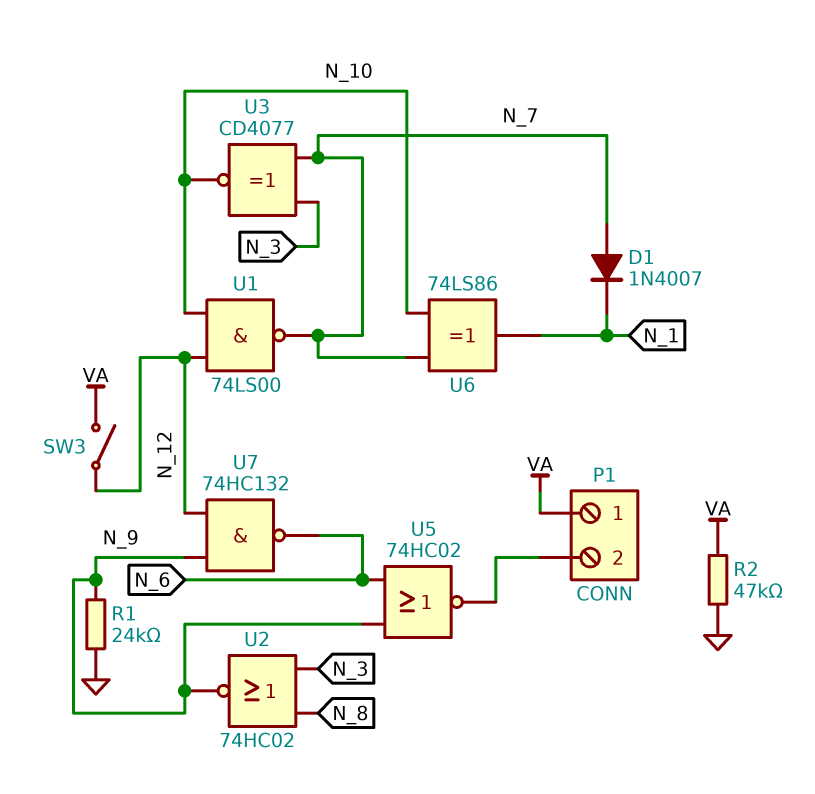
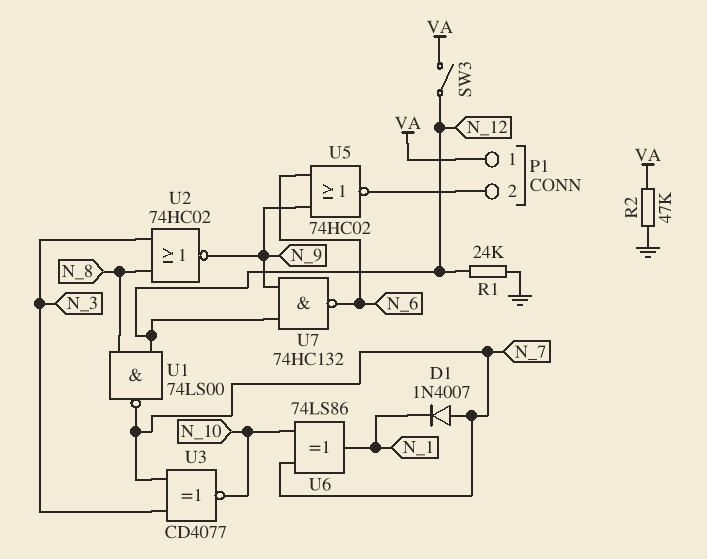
R1: 24k (GND, N_9) -> 24k (GND, N_12)
U1: NAND 74LS00 (in N_10, in N_12, out N_7) -> NAND 74LS00 (in N_8, in N_12, out N_7)

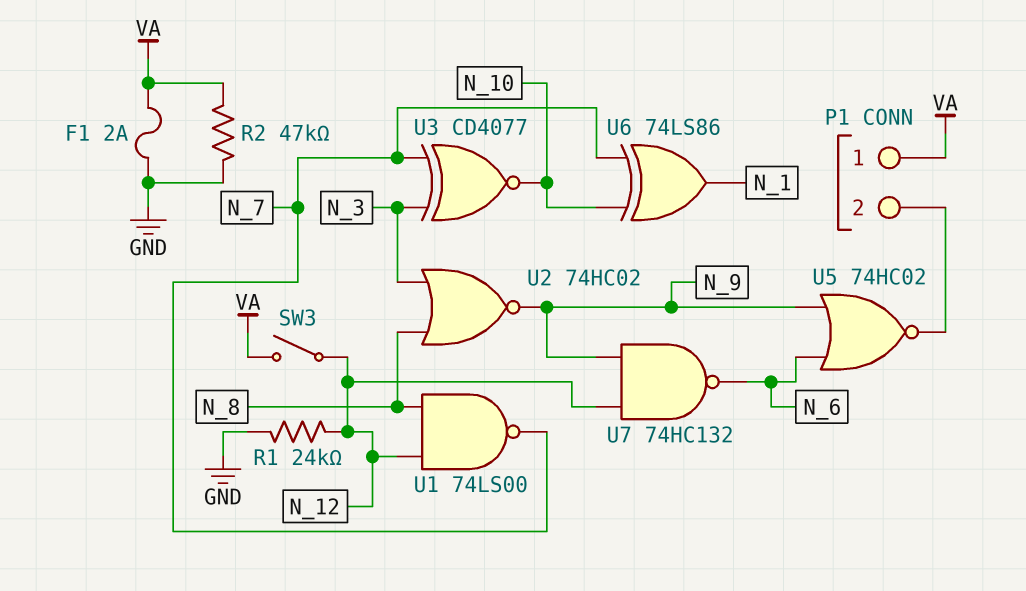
D1: diode 1N4007 (A N_7, K N_1) -> none
F1: none -> 2A (GND, VA)

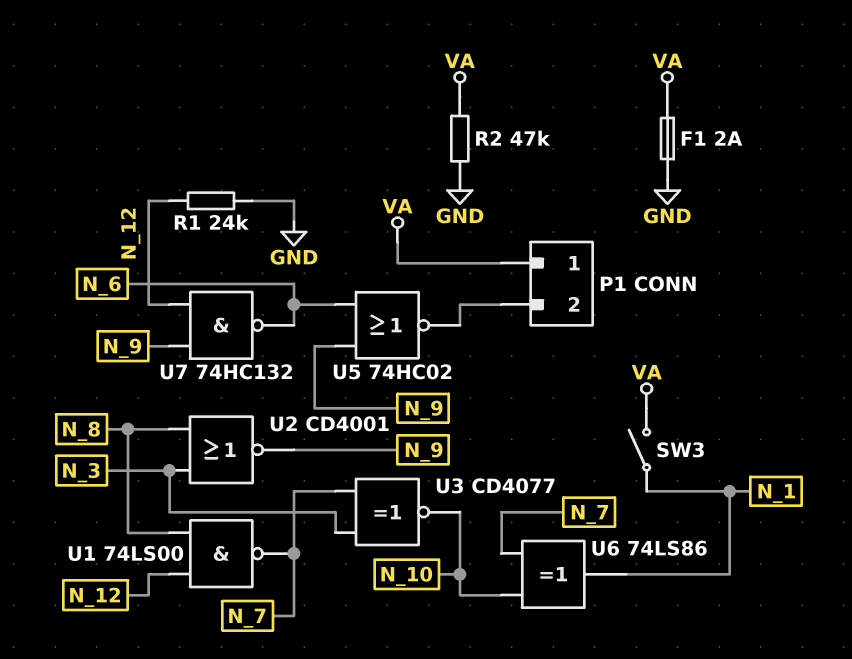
SW3: switch (N_12, VA) -> switch (N_1, VA)
U2: NOR 74HC02 (in N_3, in N_8, out N_9) -> NOR CD4001 (in N_3, in N_8, out N_9)

